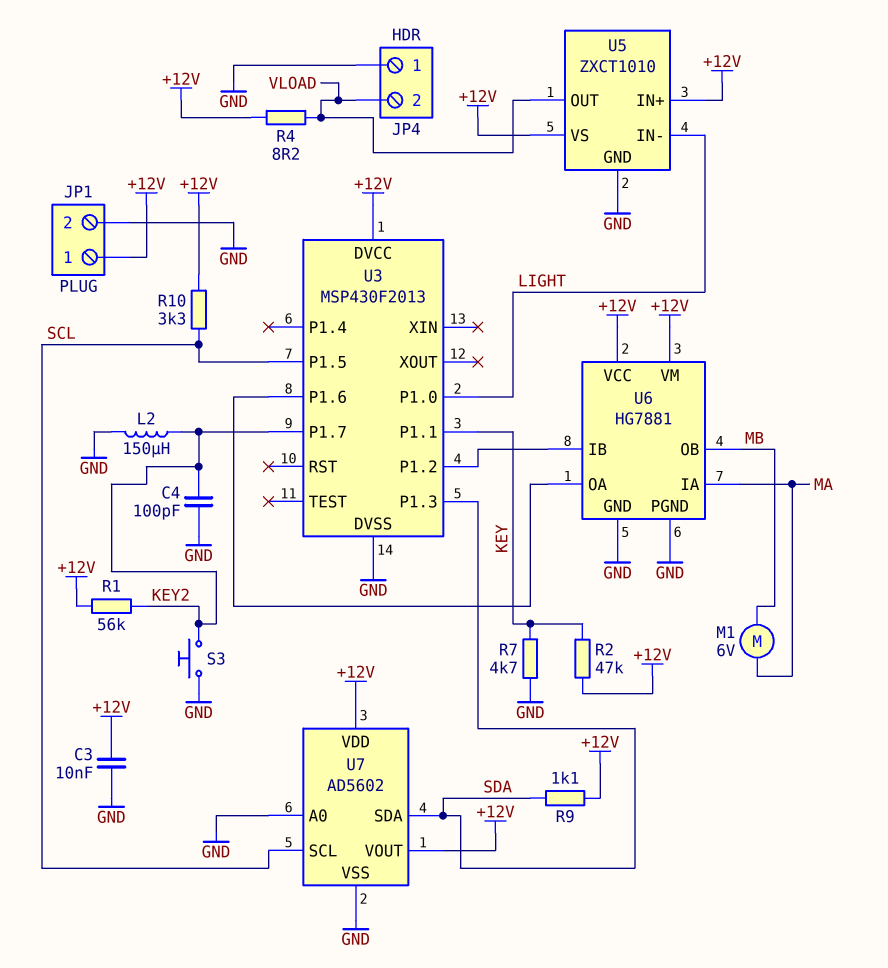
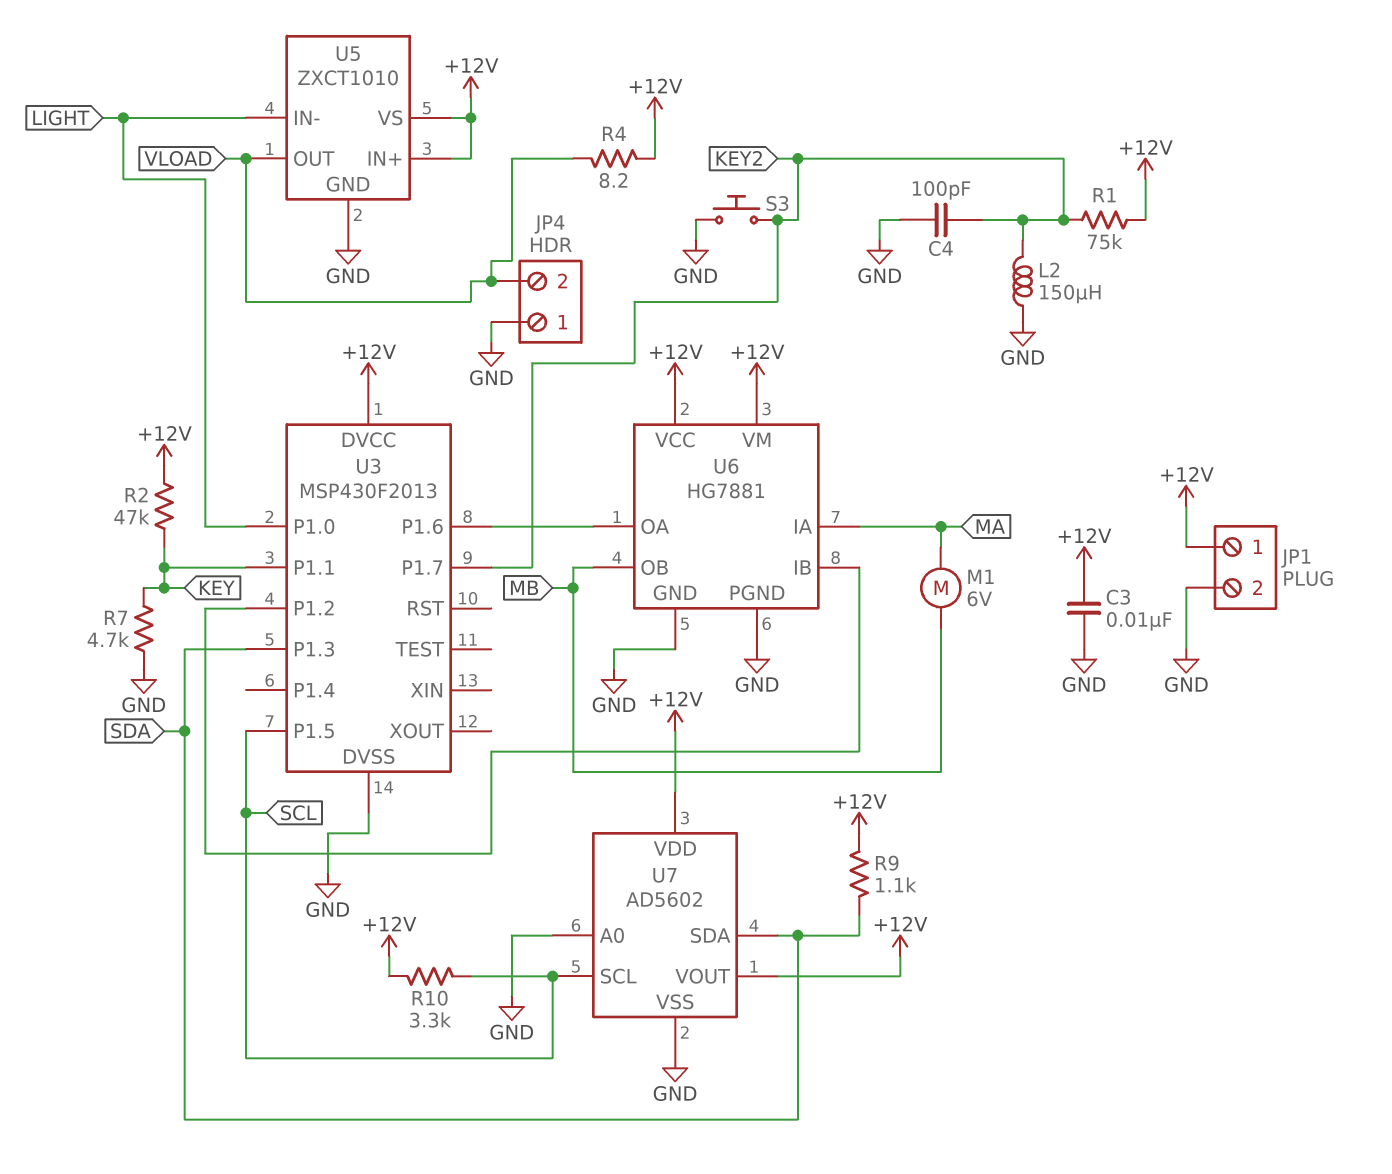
R1: 56k (+12V, KEY2) -> 75k (+12V, KEY2)

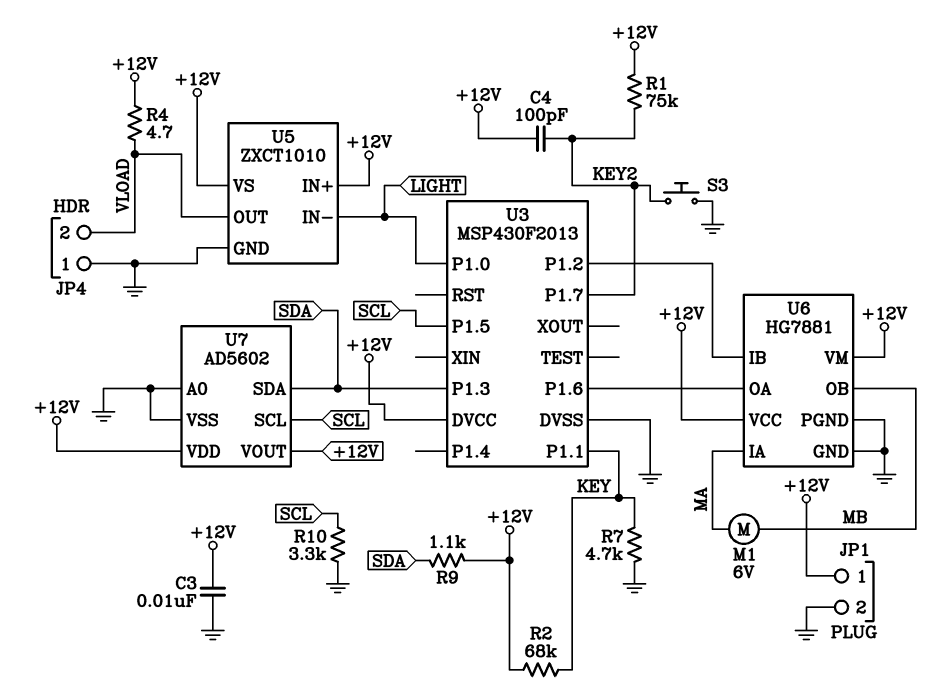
C4: 100pF (GND, KEY2) -> 100pF (+12V, KEY2)
L2: 150uH (GND, KEY2) -> none
R2: 47k (+12V, KEY) -> 68k (+12V, KEY)
R4: 8.2 (+12V, VLOAD) -> 4.7 (+12V, VLOAD)
R10: 3.3k (+12V, SCL) -> 3.3k (GND, SCL)

